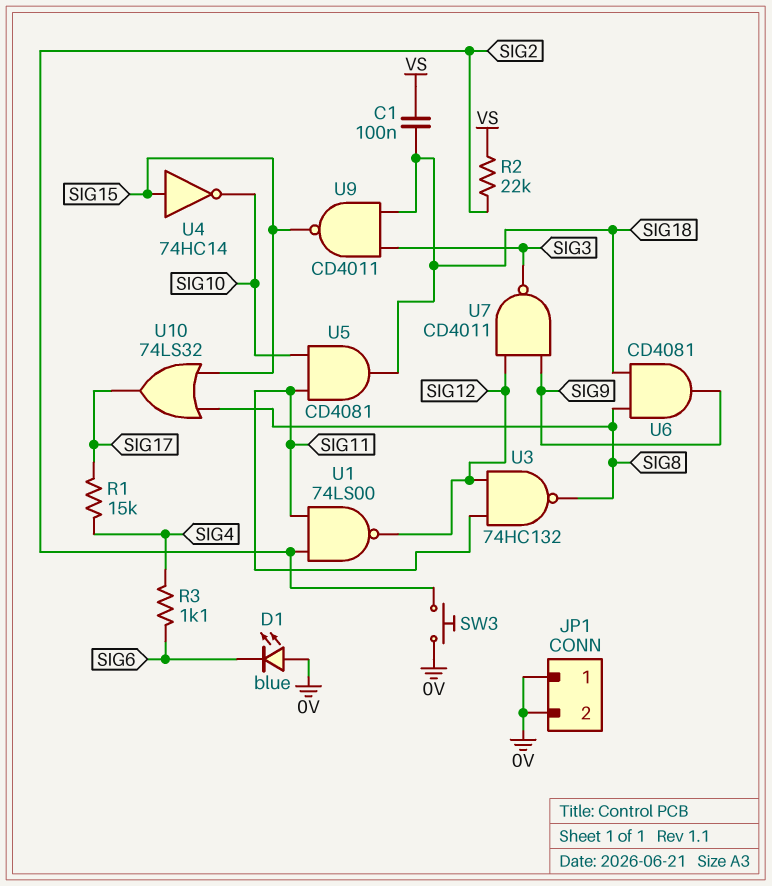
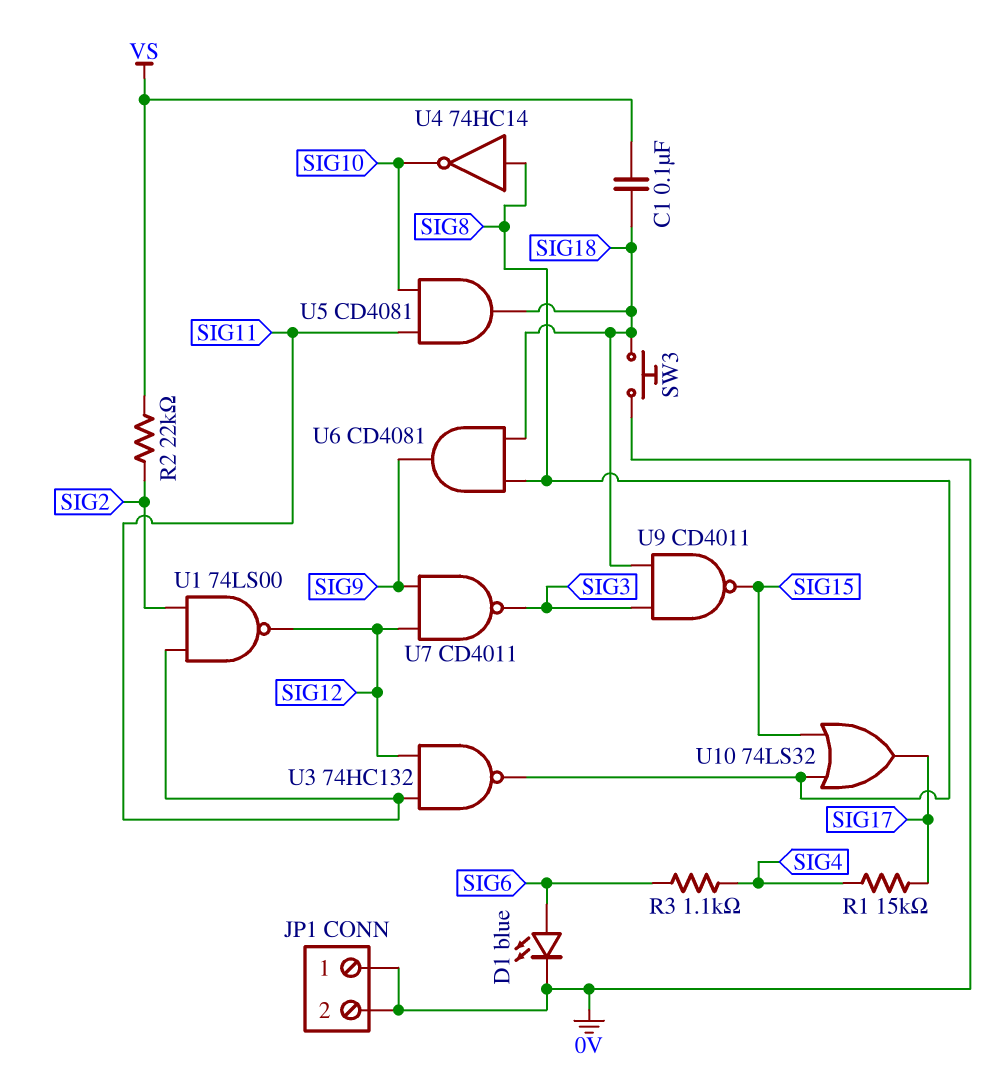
D1: LED blue (A 0V, K SIG6) -> LED blue (A SIG6, K 0V)
SW3: button (0V, SIG2) -> button (0V, SIG18)
U4: NOT 74HC14 (in SIG15, out SIG10) -> NOT 74HC14 (in SIG8, out SIG10)

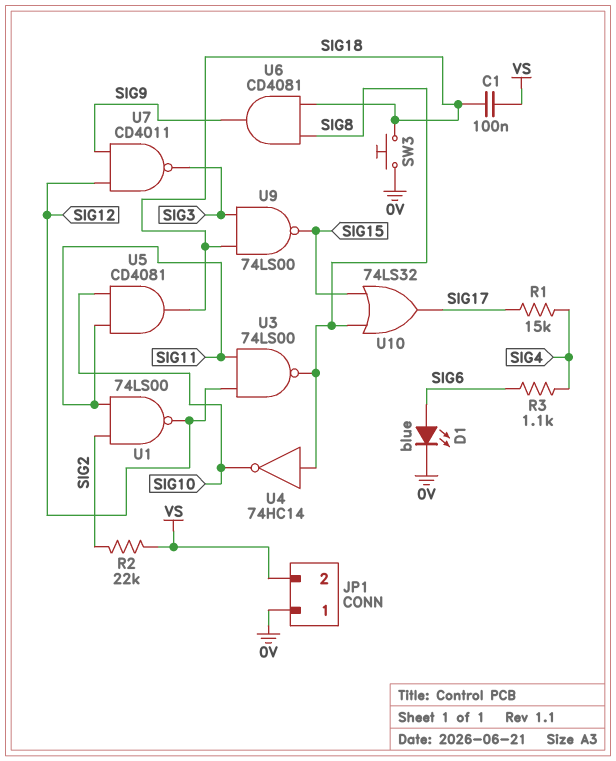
JP1 pin 2: 0V -> VS
U3: NAND 74HC132 (in SIG11, in SIG12, out SIG8) -> NAND 74LS00 (in SIG11, in SIG12, out SIG8)
U9: NAND CD4011 (in SIG3, in SIG18, out SIG15) -> NAND 74LS00 (in SIG3, in SIG18, out SIG15)

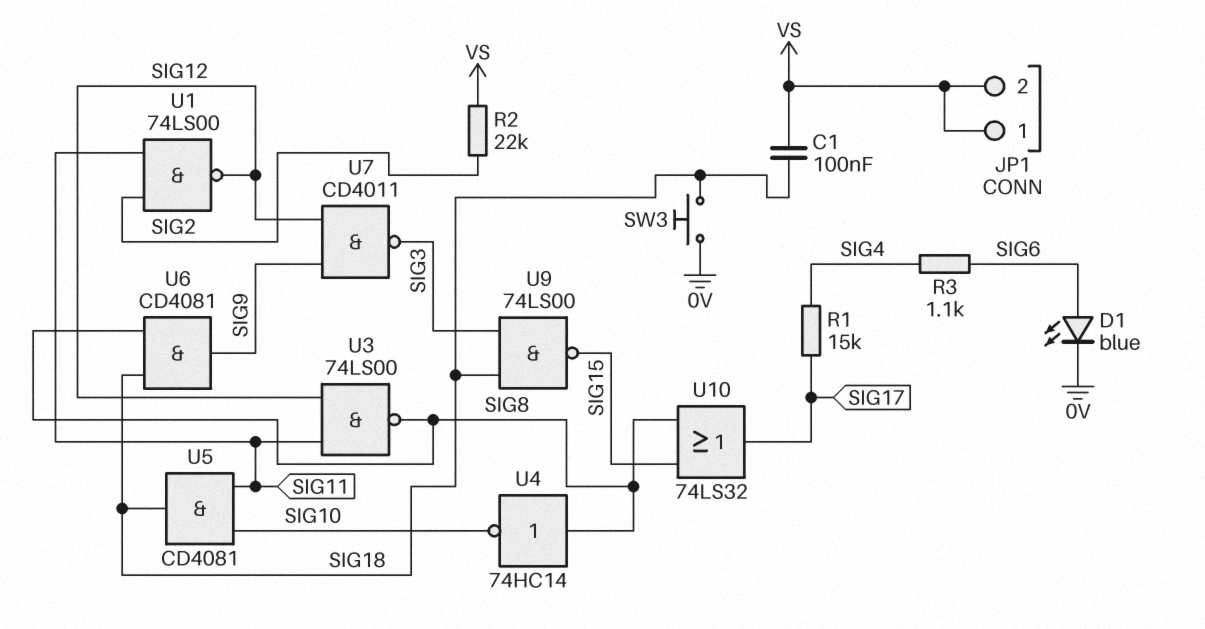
JP1 pin 1: 0V -> VS

